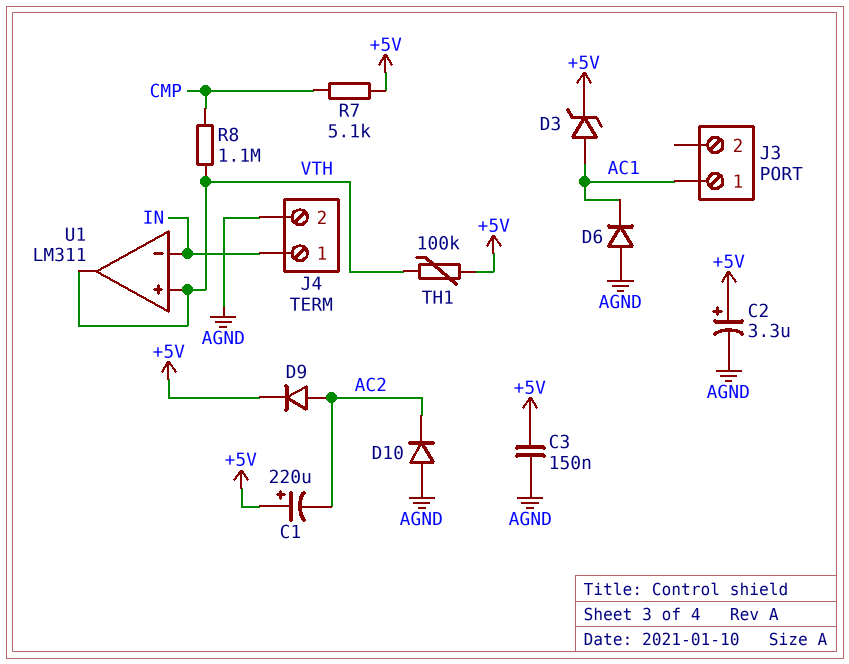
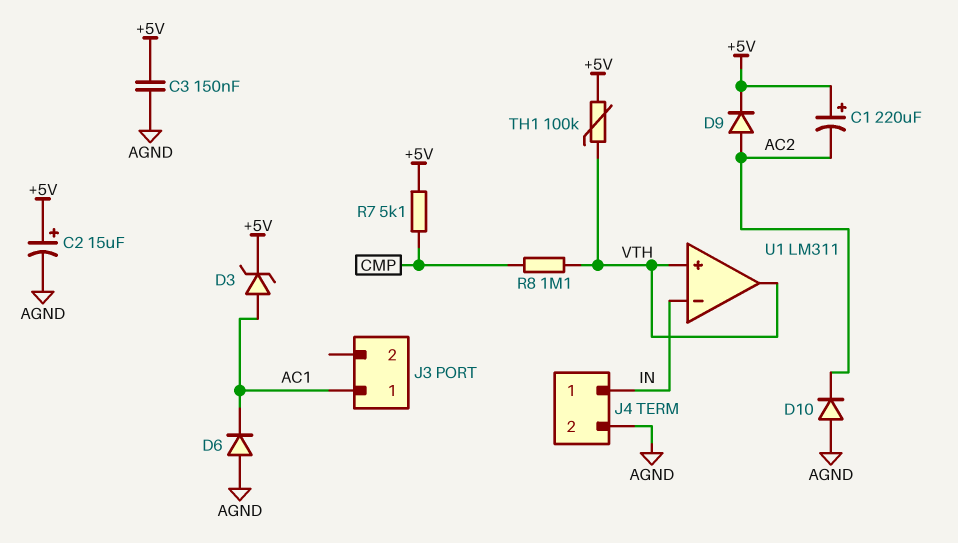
C2: 3.3uF (plus +5V, minus AGND) -> 15uF (plus +5V, minus AGND)

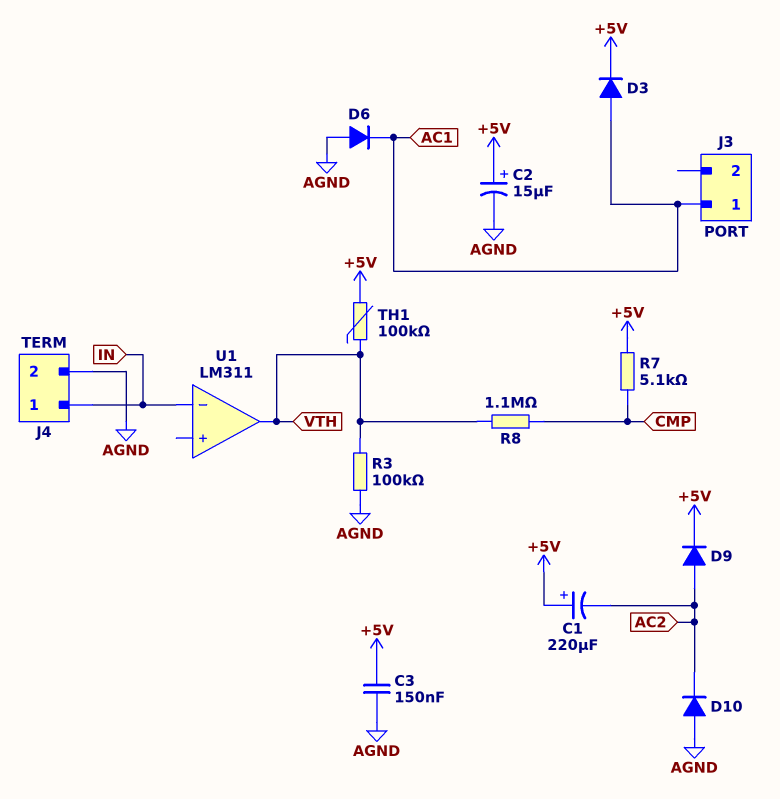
D3: zener (A AC1, K +5V) -> diode (A AC1, K +5V)
R3: none -> 100k (AGND, VTH)
U1 pin in+: VTH -> none

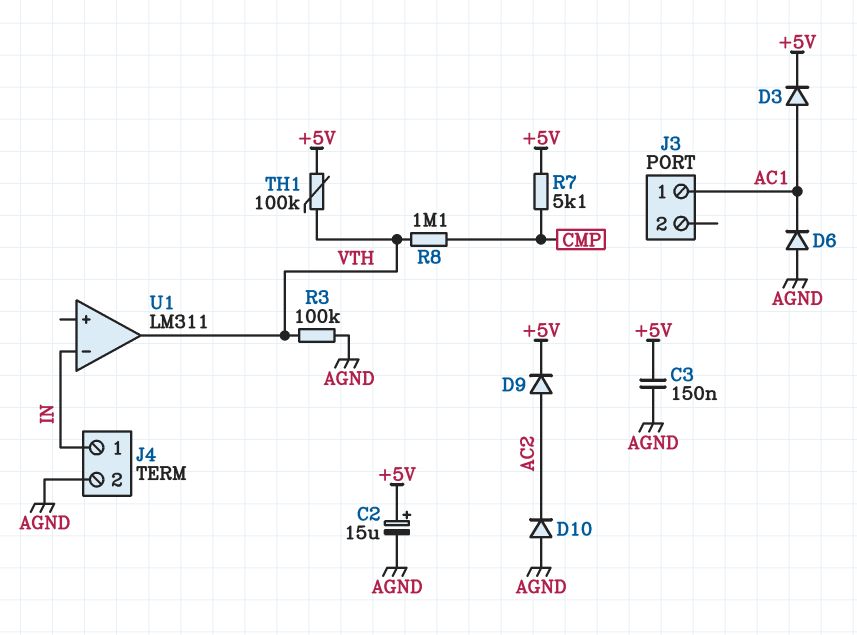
C1: 220uF (plus +5V, minus AC2) -> none

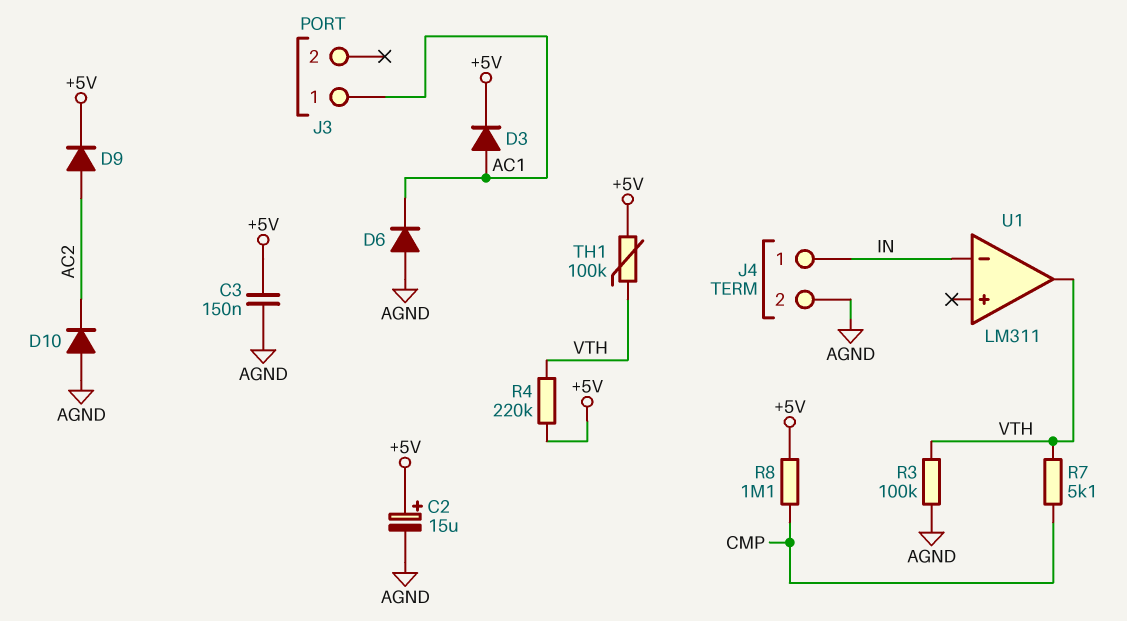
R4: none -> 220k (+5V, VTH)
R7: 5.1k (+5V, CMP) -> 5.1k (CMP, VTH)
R8: 1.1M (CMP, VTH) -> 1.1M (+5V, CMP)

